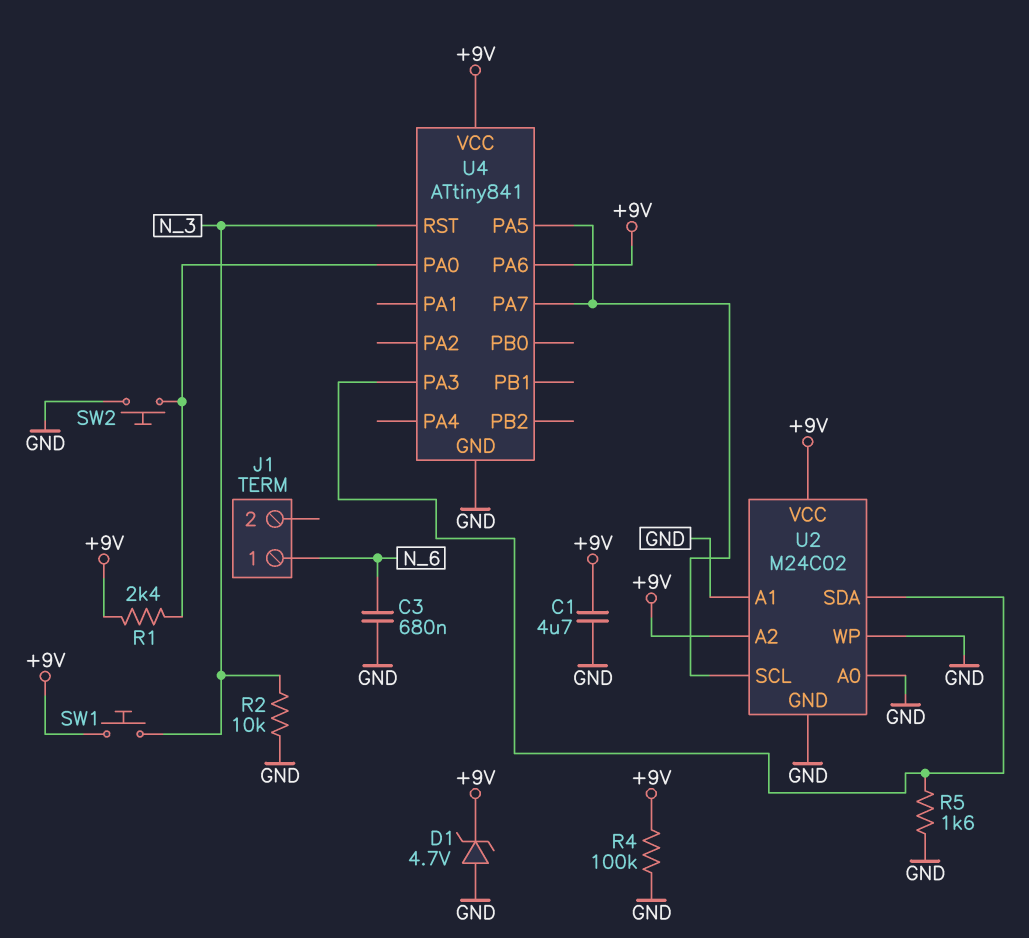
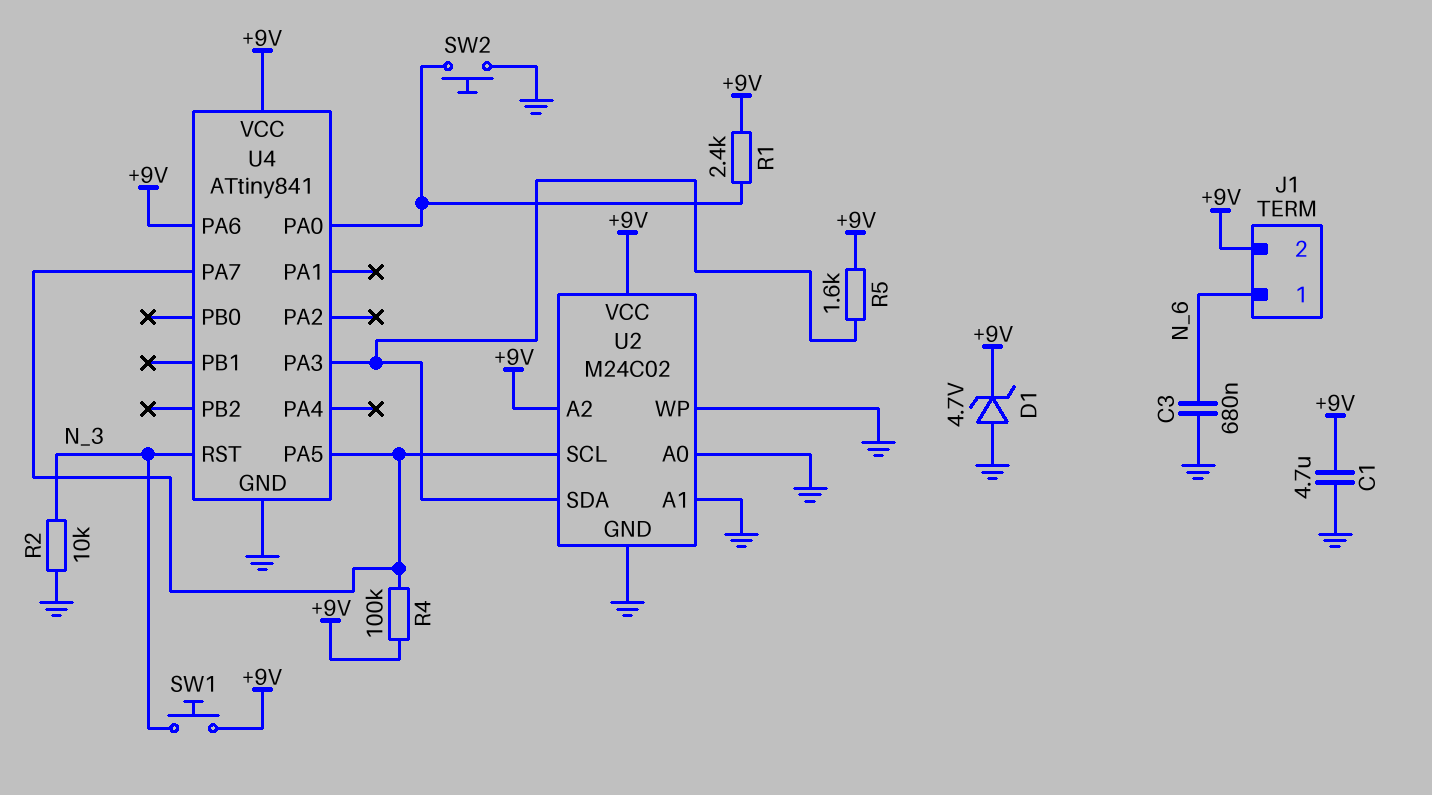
J1 pin 2: none -> +9V
R4: 100k (+9V, GND) -> 100k (+9V, U2/SCL)
R5: 1.6k (GND, U2/SDA) -> 1.6k (+9V, U2/SDA)

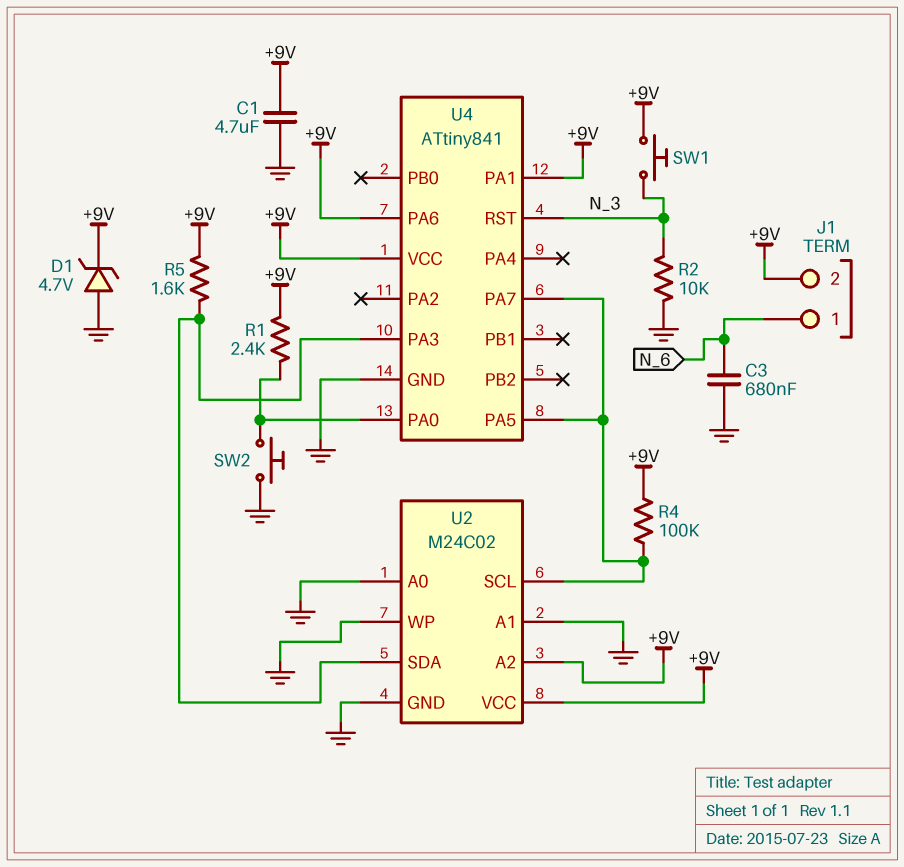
U4 pin PA1: none -> +9V

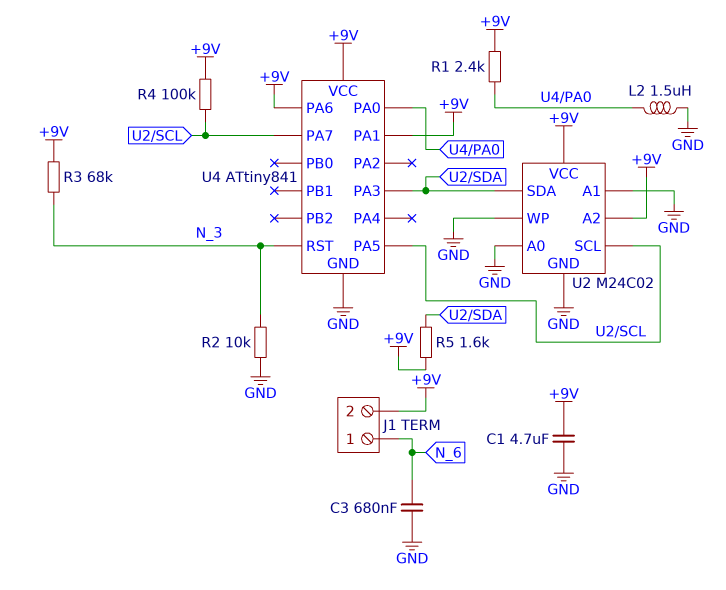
D1: zener 4.7V (A GND, K +9V) -> none
L2: none -> 1.5uH (GND, U4/PA0)
R3: none -> 68k (+9V, N_3)
SW1: button (+9V, N_3) -> none
SW2: button (GND, U4/PA0) -> none

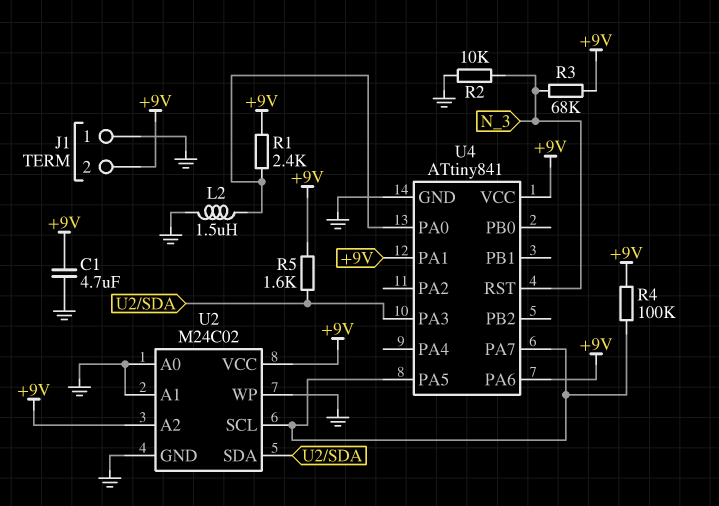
C3: 680nF (GND, N_6) -> none
J1 pin 1: N_6 -> GND

